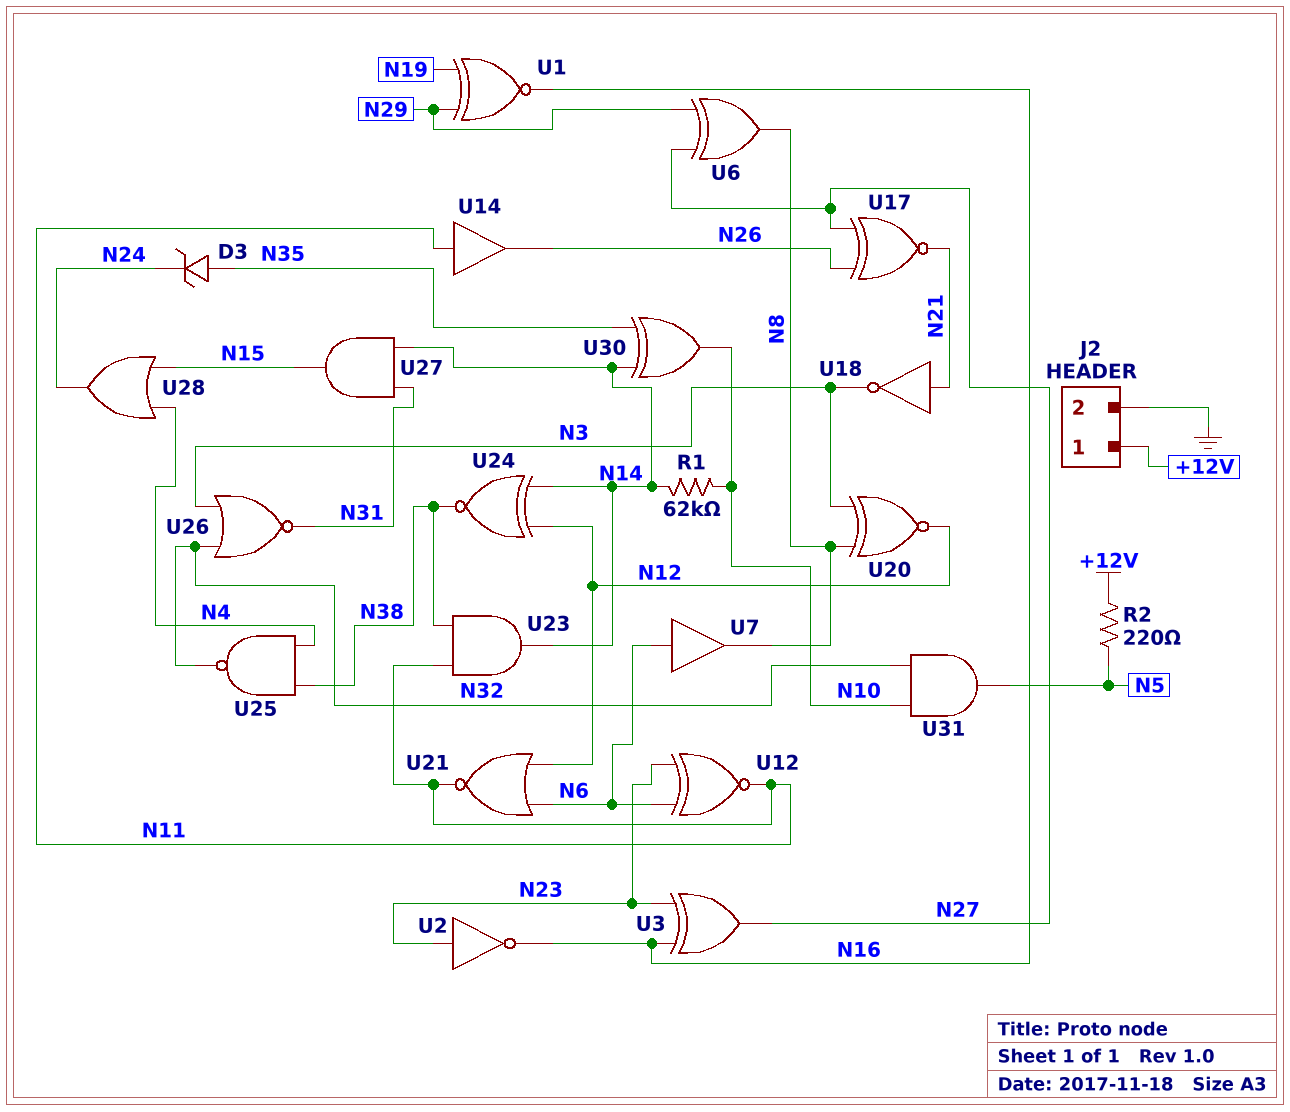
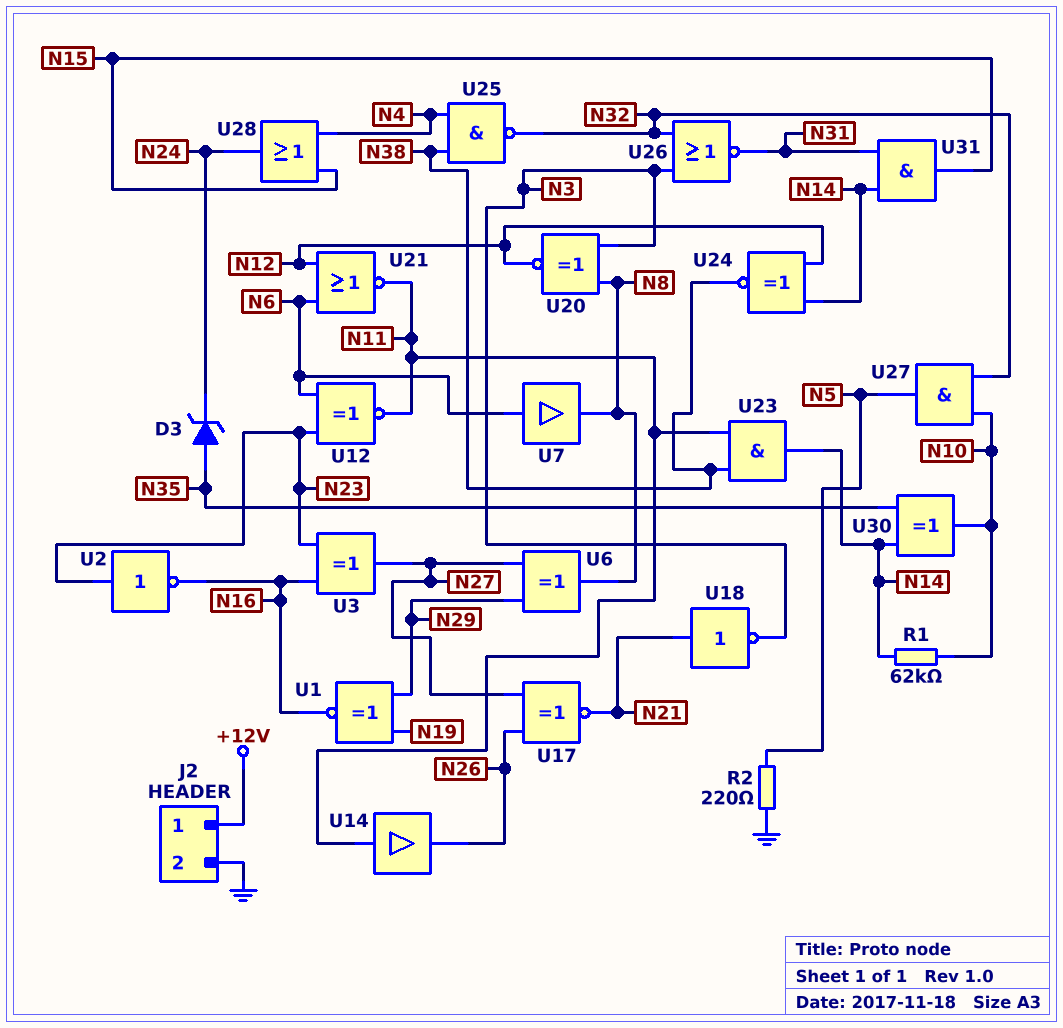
R2: 220 (+12V, N5) -> 220 (GND, N5)
U27: AND (in N14, in N31, out N15) -> AND (in N10, in N32, out N5)
U31: AND (in N10, in N32, out N5) -> AND (in N14, in N31, out N15)

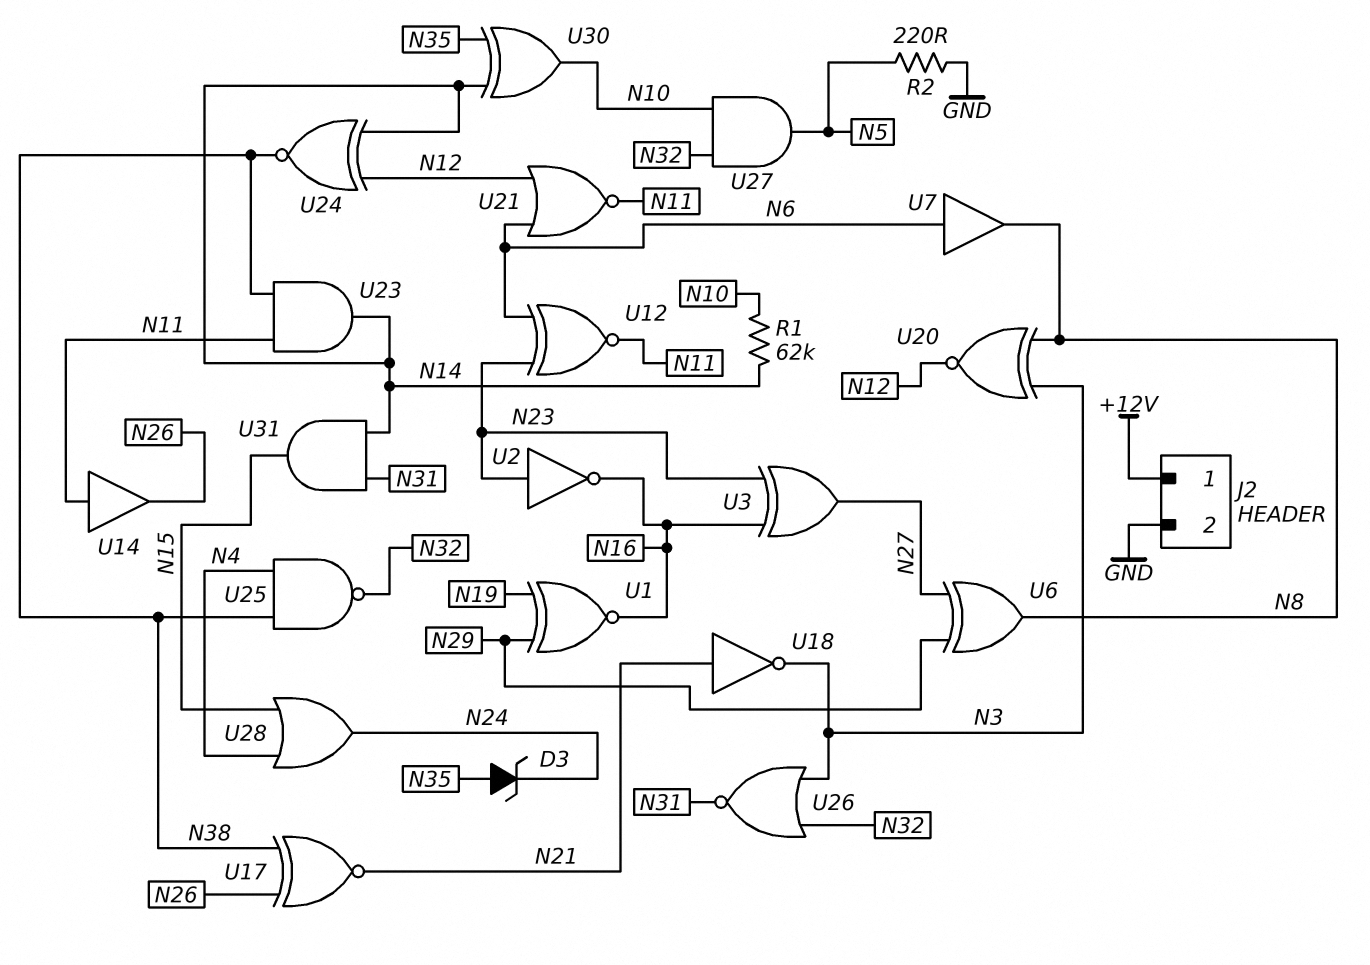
U17: XNOR (in N26, in N27, out N21) -> XNOR (in N26, in N38, out N21)

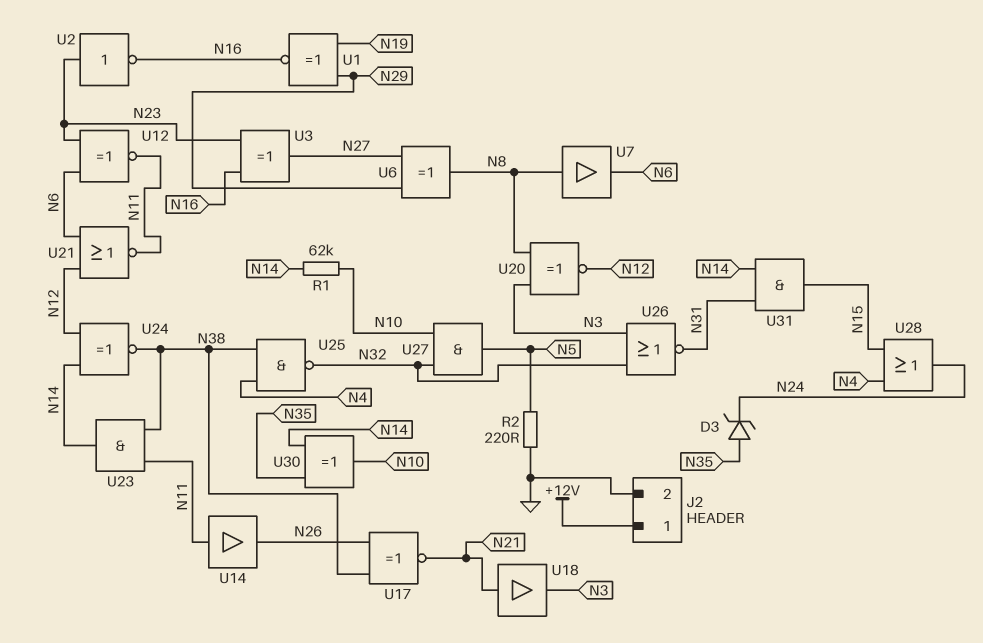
U7: buffer (in N6, out N8) -> buffer (in N8, out N6)
U18: NOT (in N21, out N3) -> buffer (in N21, out N3)

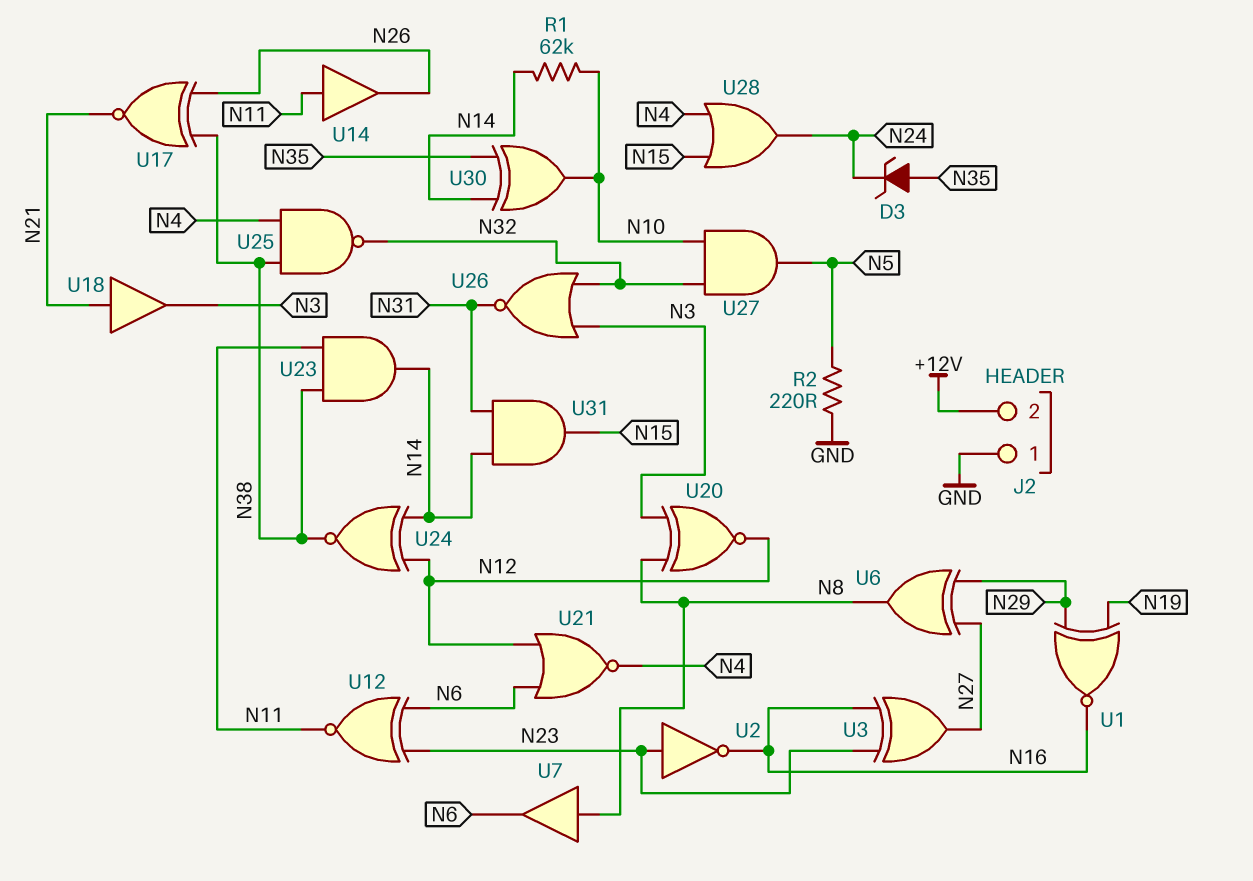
J2 pin 1: +12V -> GND
J2 pin 2: GND -> +12V
U21: NOR (in N6, in N12, out N11) -> NOR (in N6, in N12, out N4)

